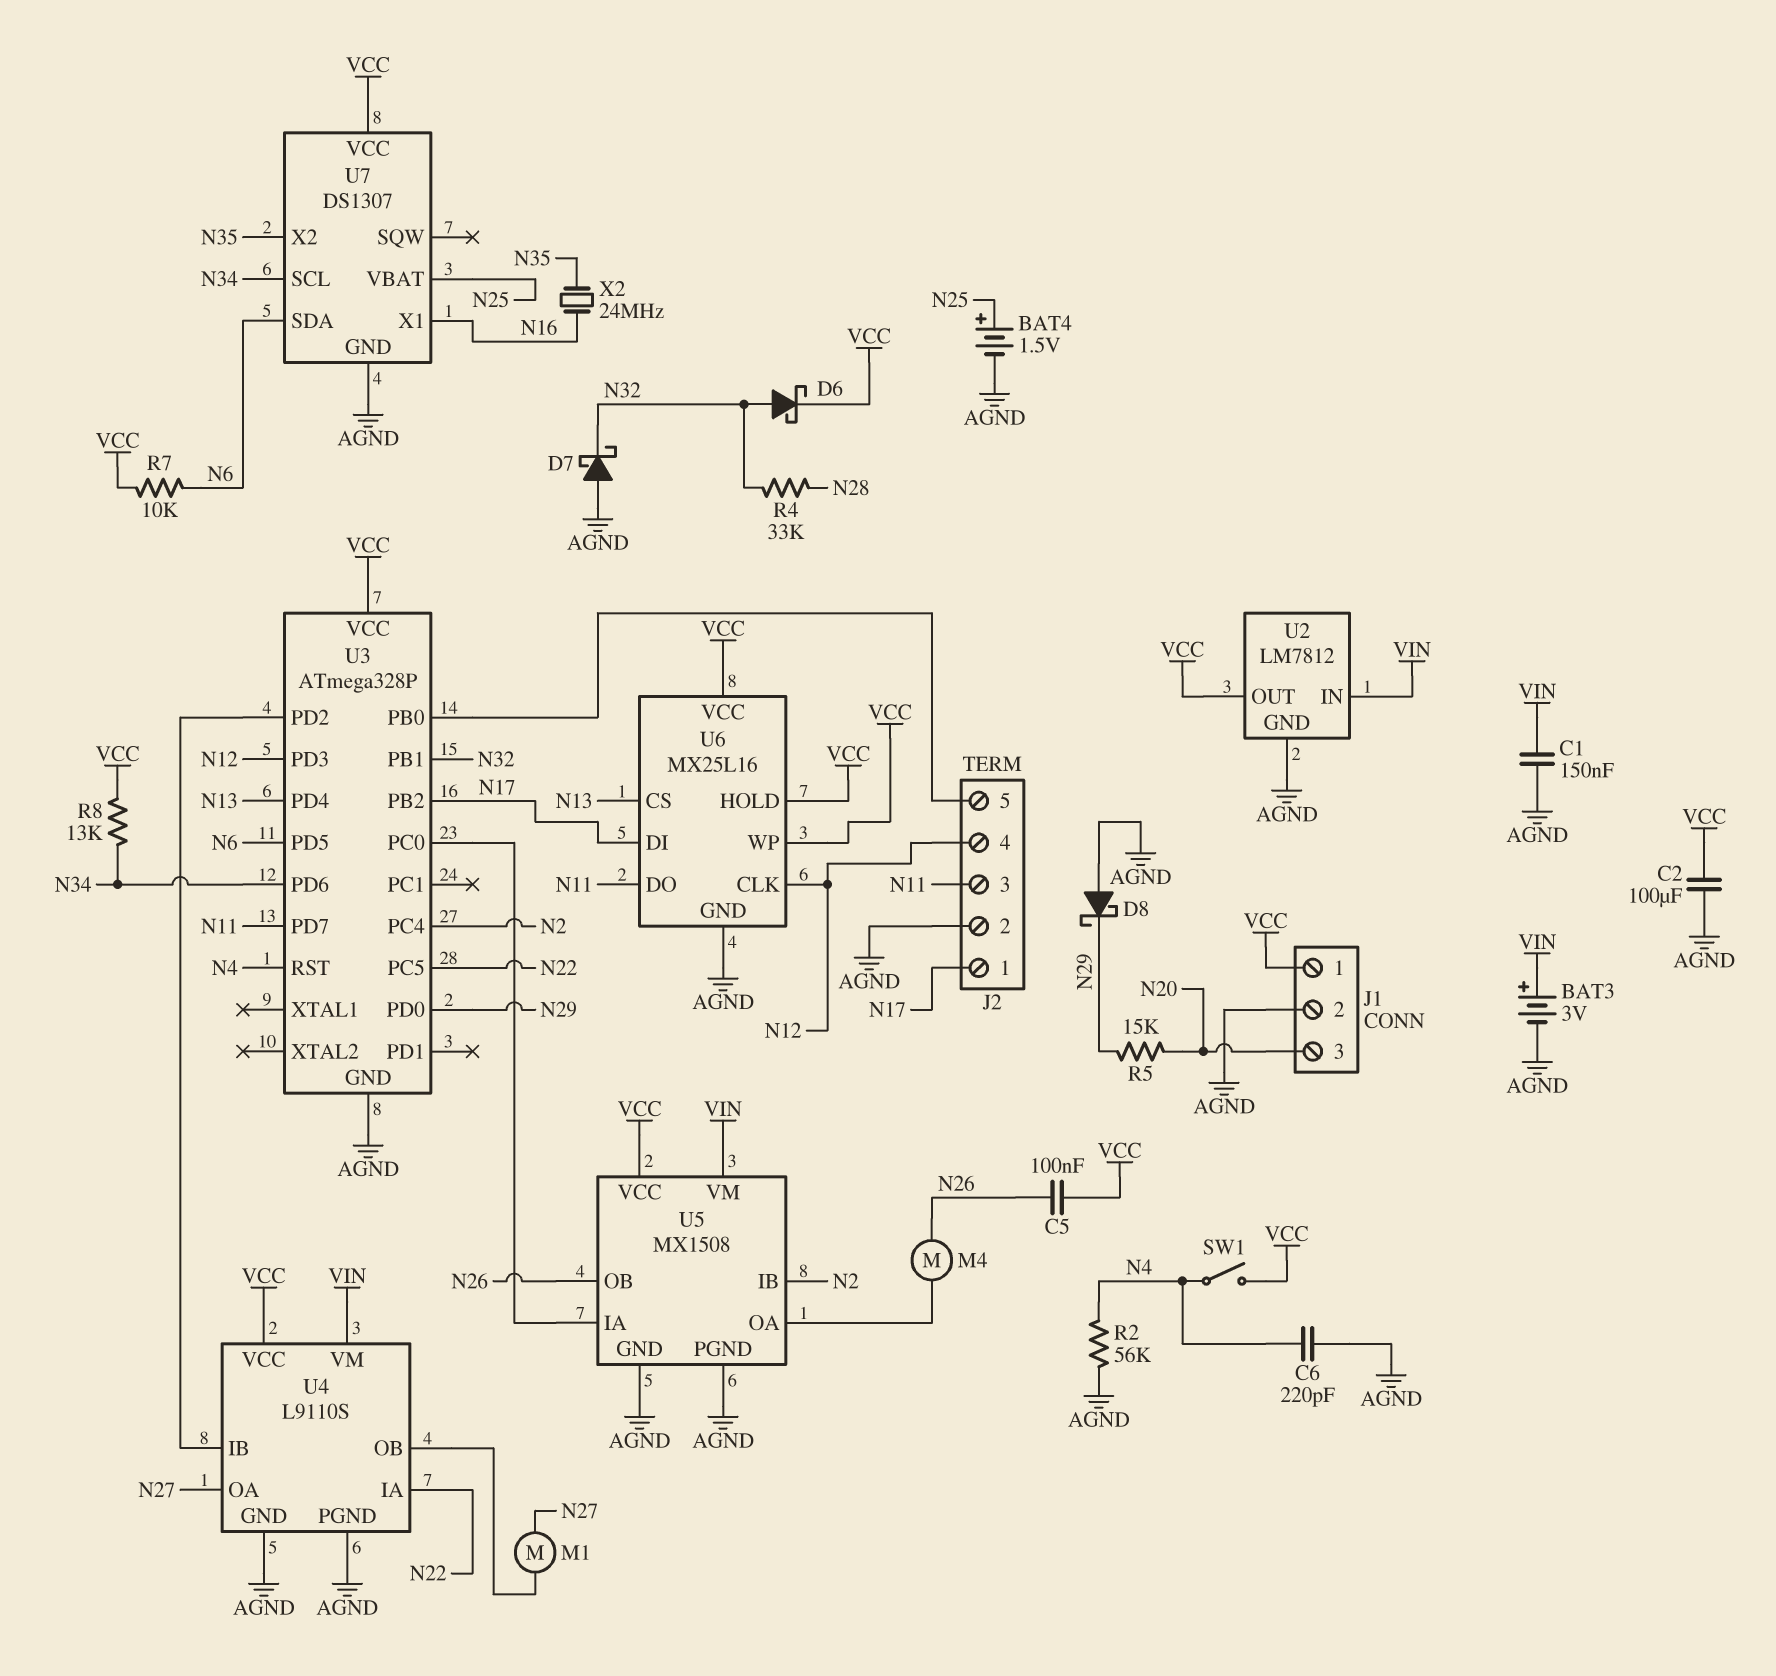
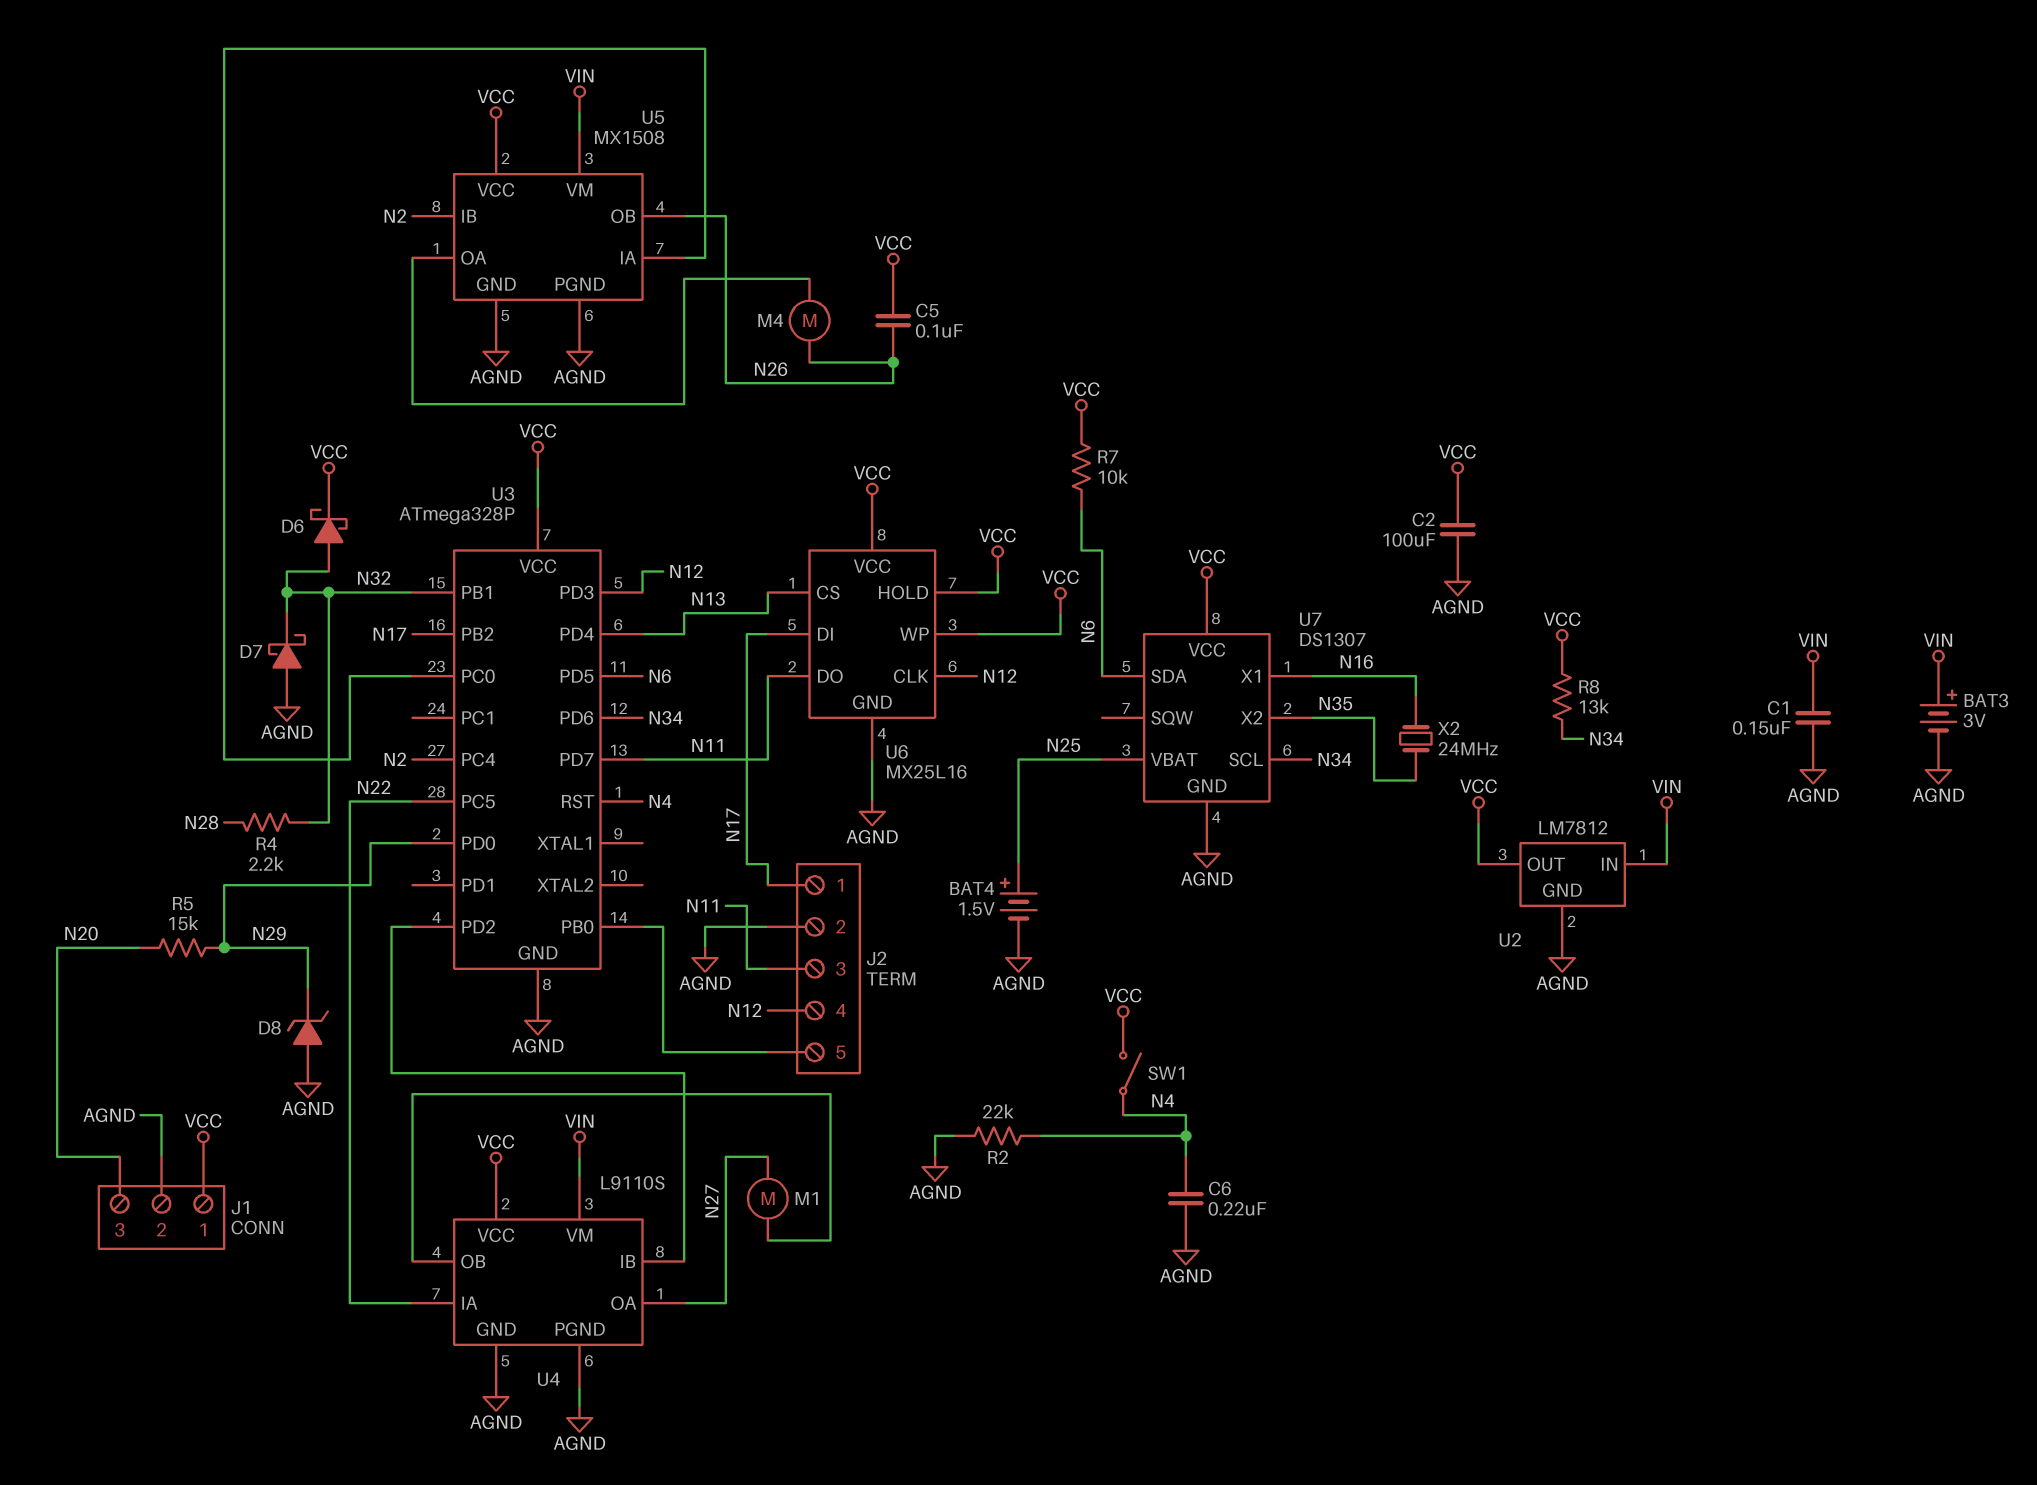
C6: 220pF (AGND, N4) -> 220nF (AGND, N4)
D8: schottky (A AGND, K N29) -> zener (A AGND, K N29)
R2: 56k (AGND, N4) -> 22k (AGND, N4)
R4: 33k (N28, N32) -> 2.2k (N28, N32)

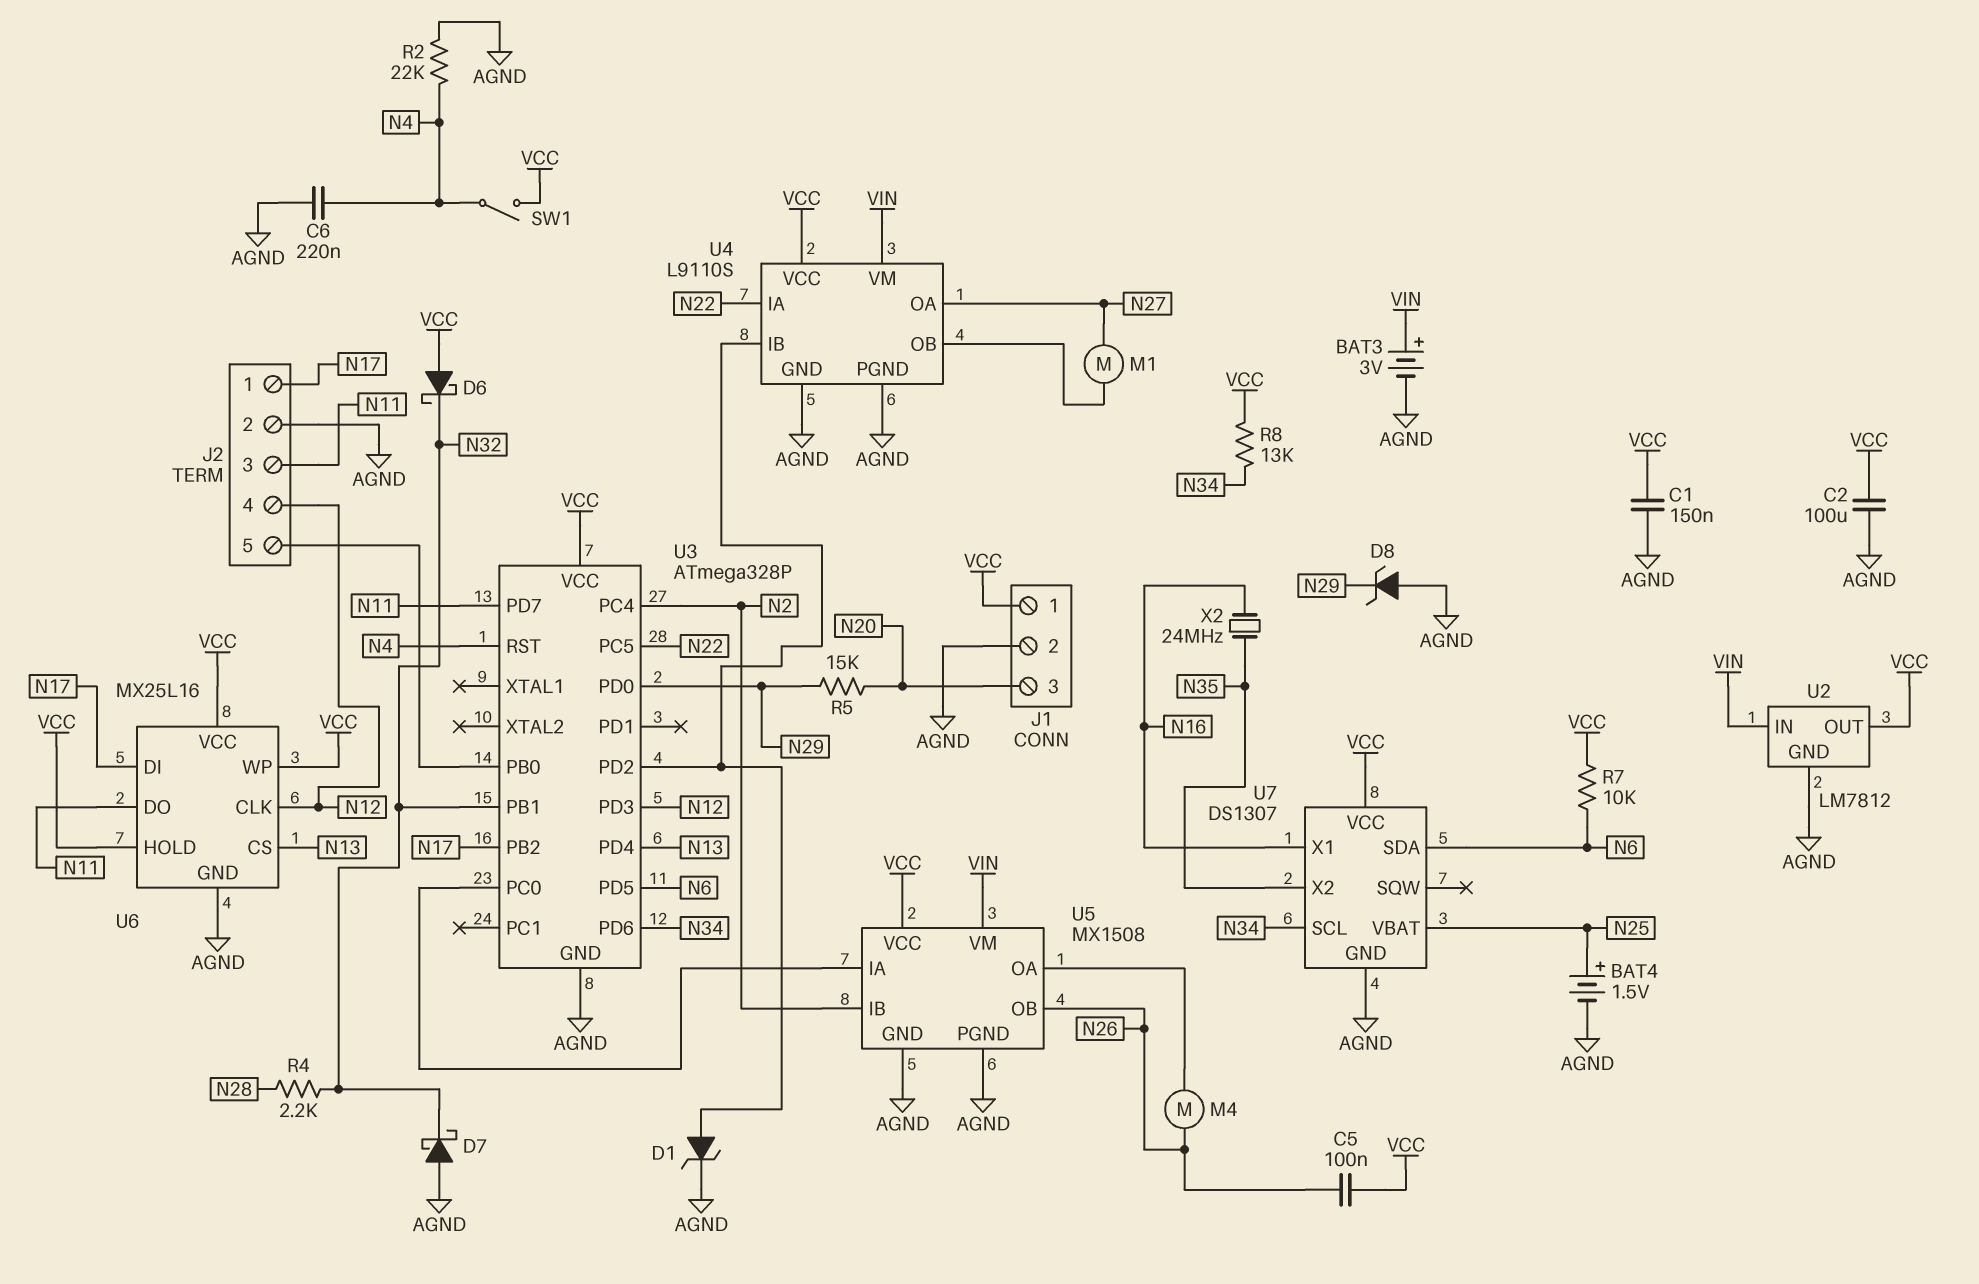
C1: 150nF (AGND, VIN) -> 150nF (AGND, VCC)
D1: none -> zener (A U3/PD2, K AGND)
D6: schottky (A N32, K VCC) -> schottky (A VCC, K N32)

